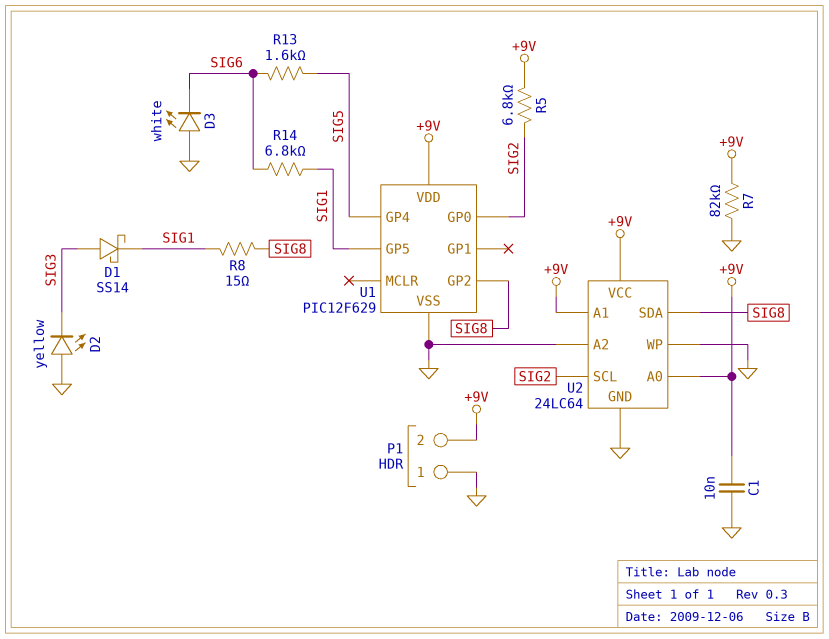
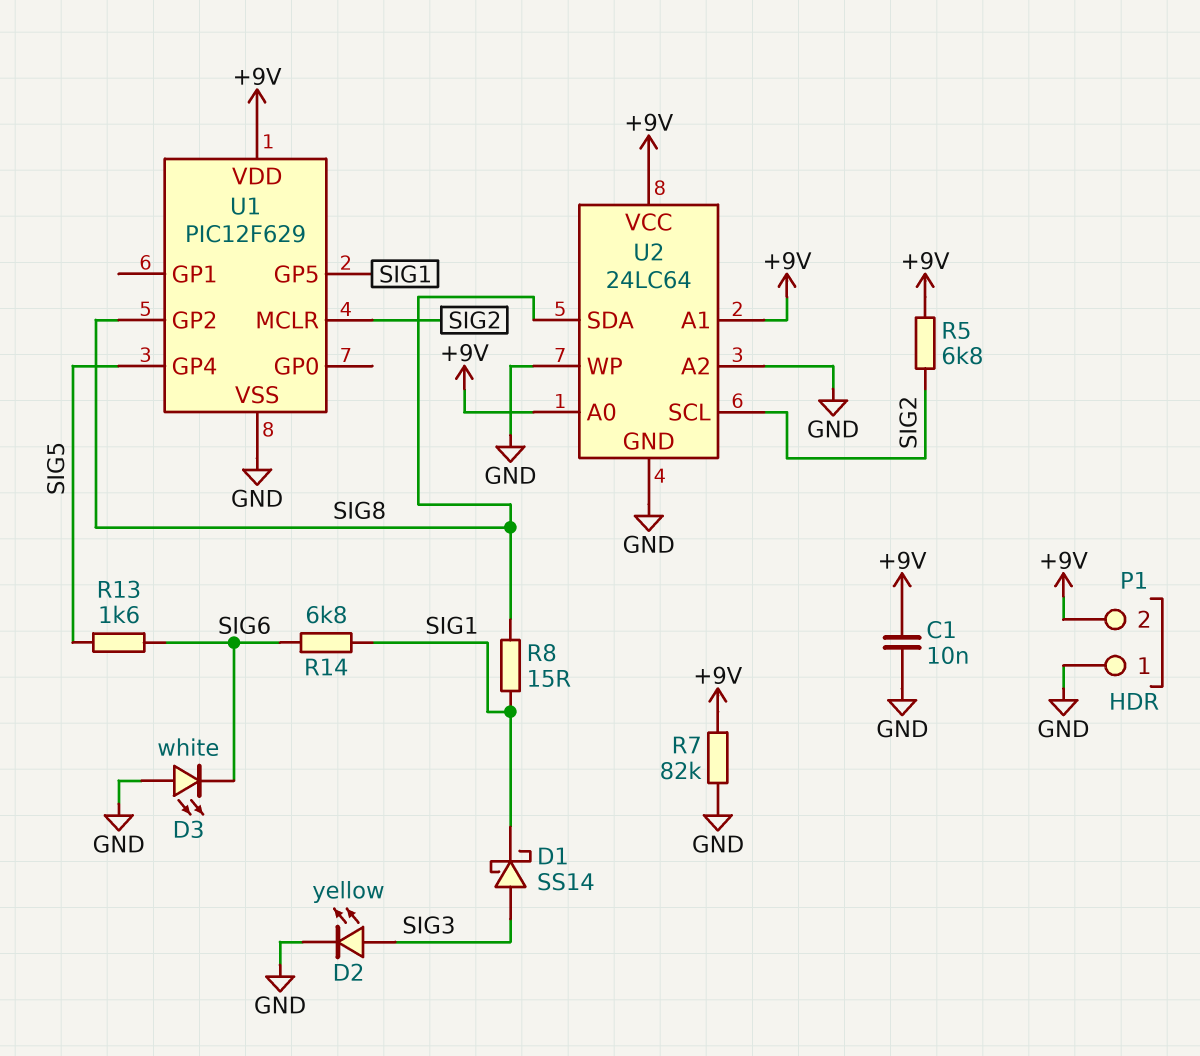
D2: LED yellow (A GND, K SIG3) -> LED yellow (A SIG3, K GND)
U1 pin GP0: SIG2 -> none
U1 pin MCLR: none -> SIG2

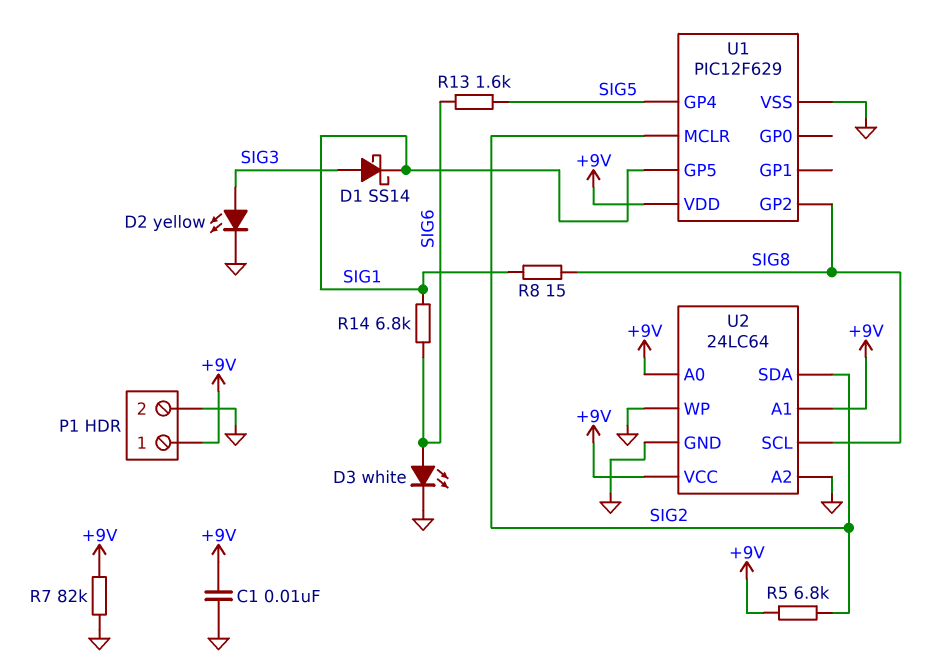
D3: LED white (A GND, K SIG6) -> LED white (A SIG6, K GND)
P1 pin 1: GND -> +9V
P1 pin 2: +9V -> GND
U2 pin SCL: SIG2 -> SIG8
U2 pin SDA: SIG8 -> SIG2

